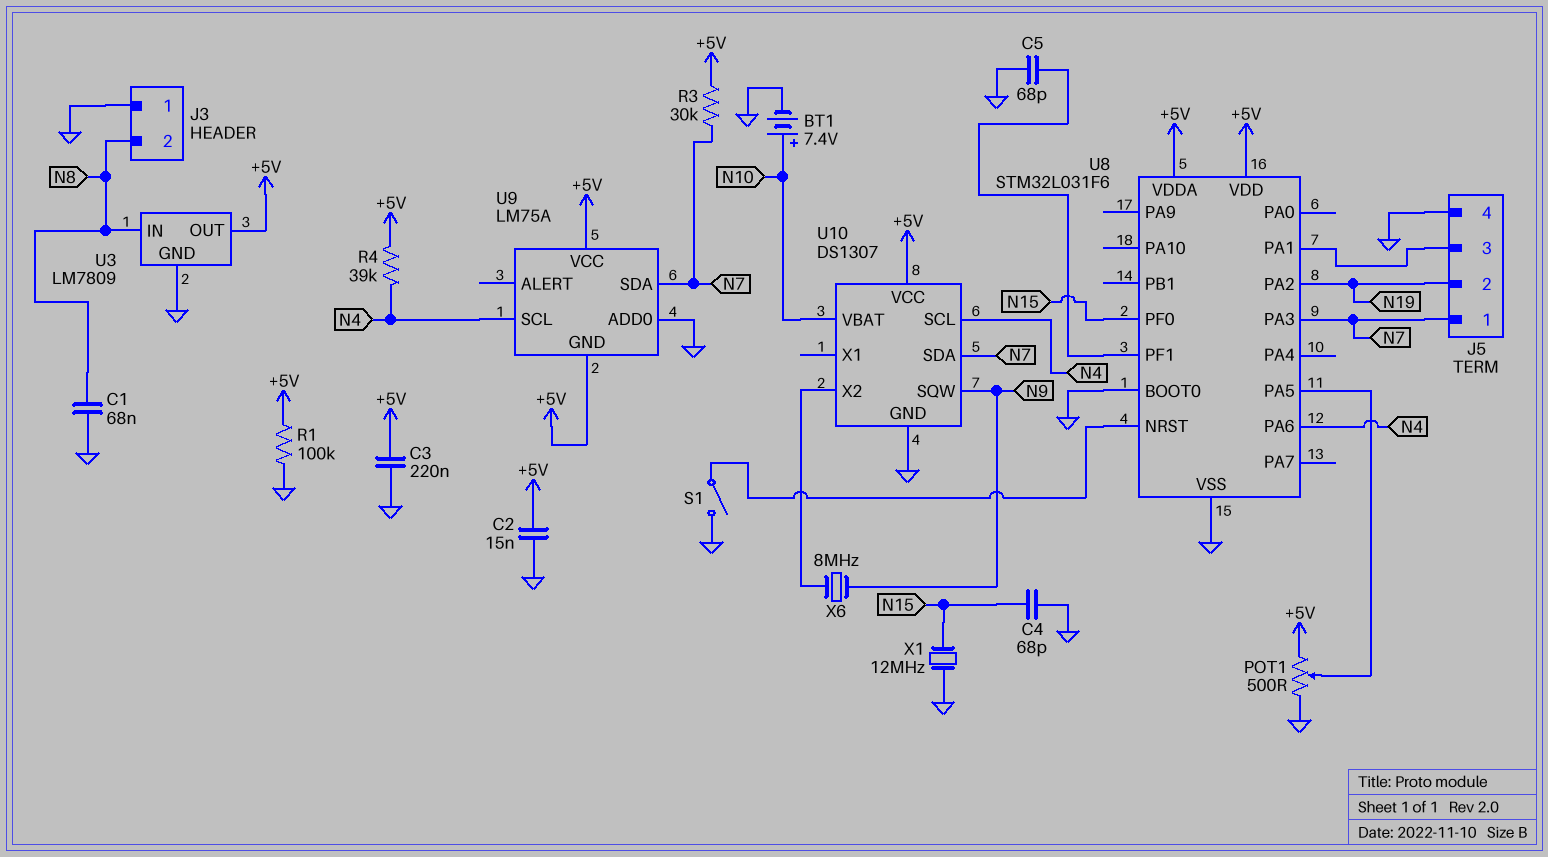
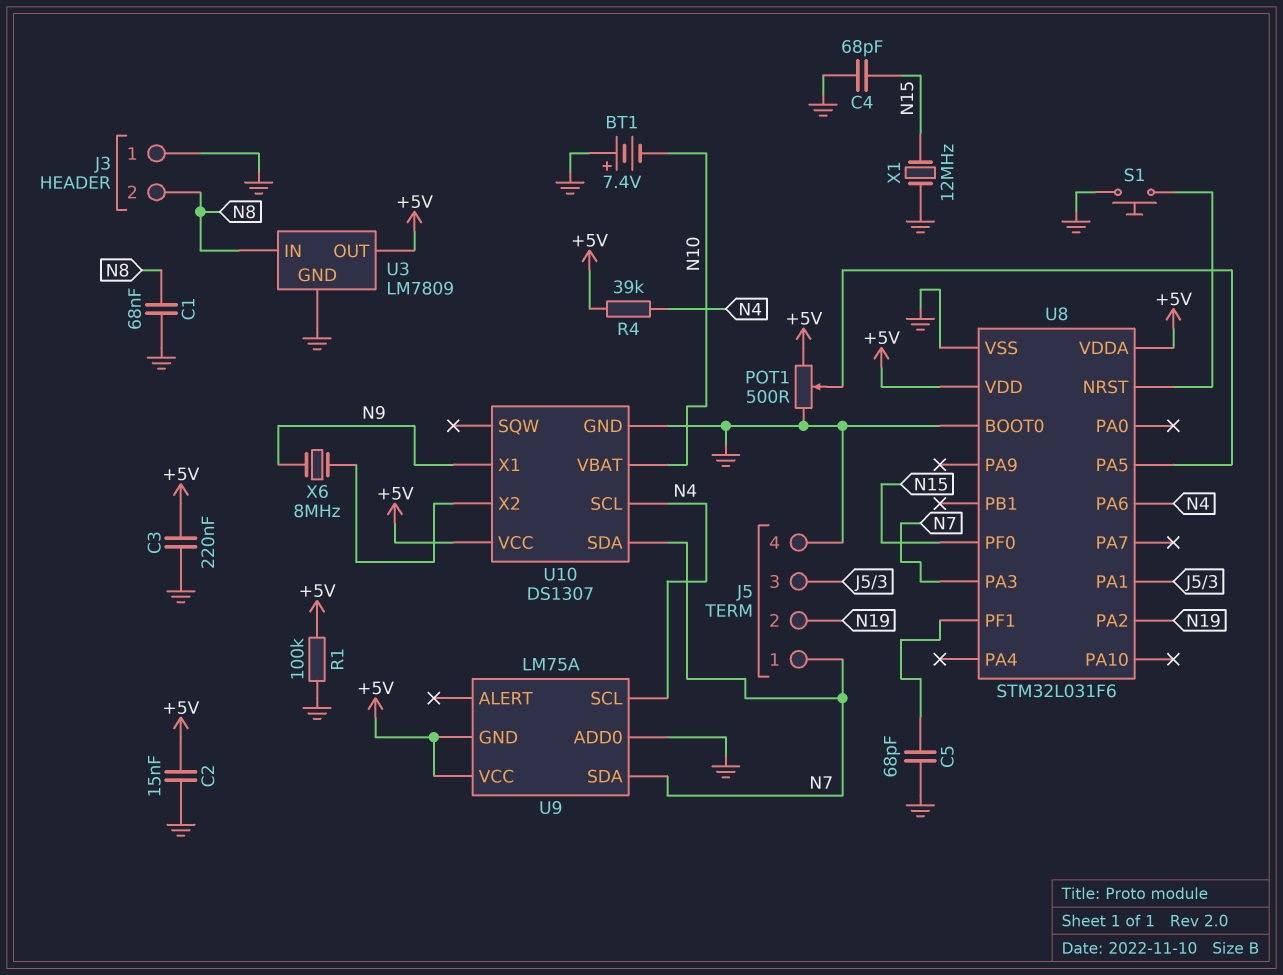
BT1: 7.4V (plus N10, minus GND) -> 7.4V (plus GND, minus N10)
R3: 30k (+5V, N7) -> none
S1: switch (GND, U8/NRST) -> button (GND, U8/NRST)
U10 pin SQW: N9 -> none
U10 pin X1: none -> N9

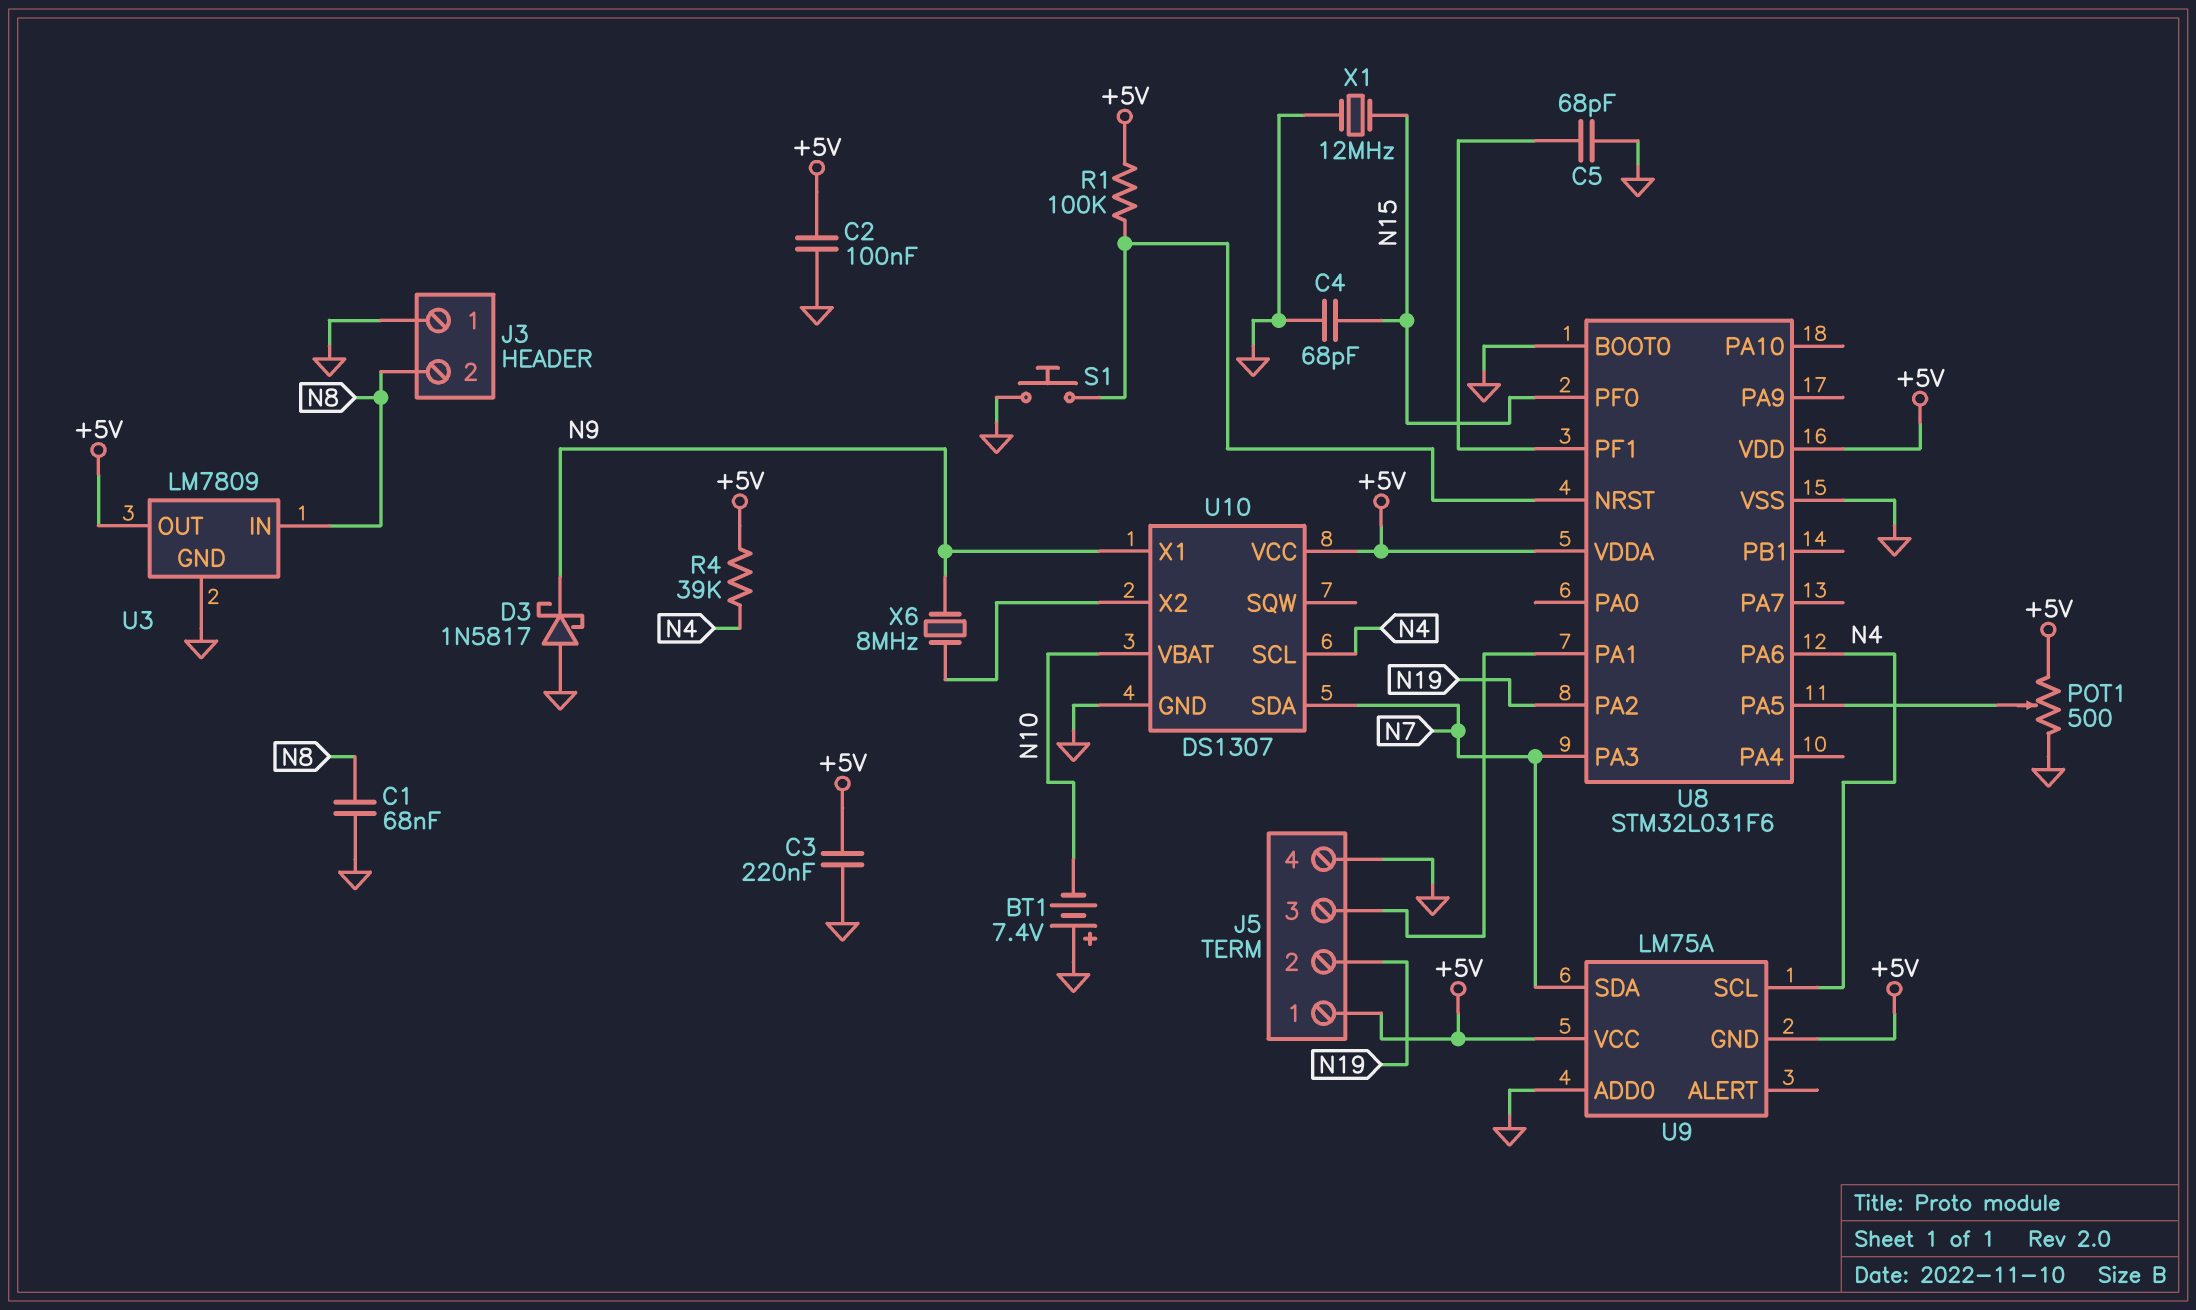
C2: 15nF (+5V, GND) -> 100nF (+5V, GND)
D3: none -> schottky 1N5817 (A GND, K N9)
J5 pin 1: N7 -> +5V
R1: 100k (+5V, GND) -> 100k (+5V, U8/NRST)

